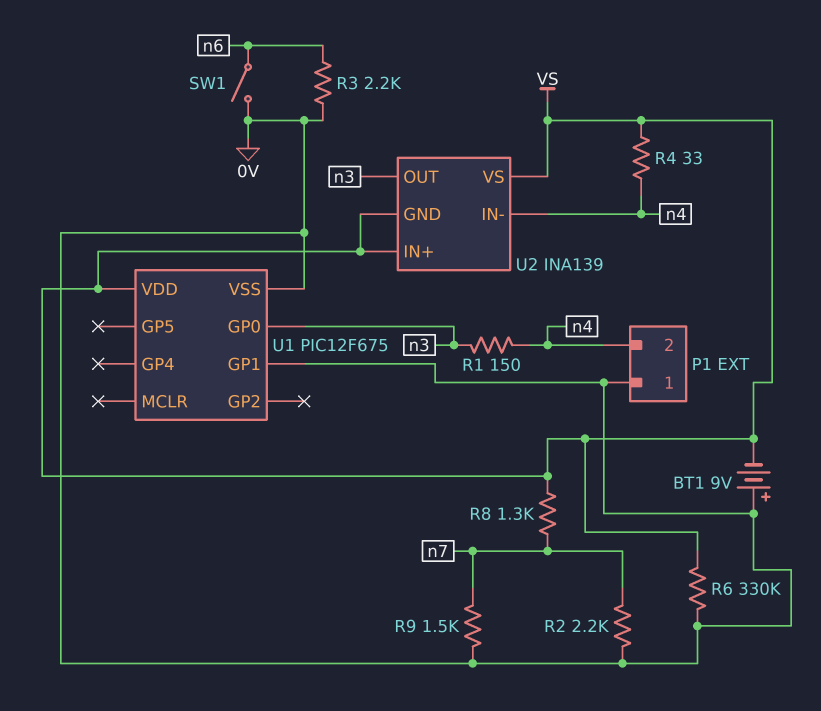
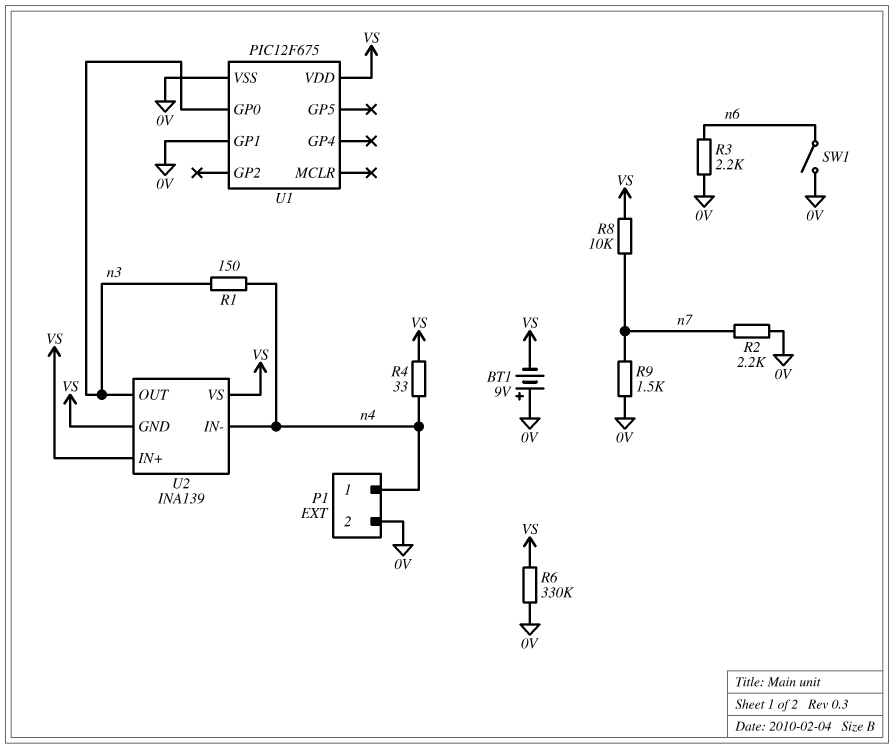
P1 pin 1: 0V -> n4
P1 pin 2: n4 -> 0V
R8: 1.3k (VS, n7) -> 10k (VS, n7)

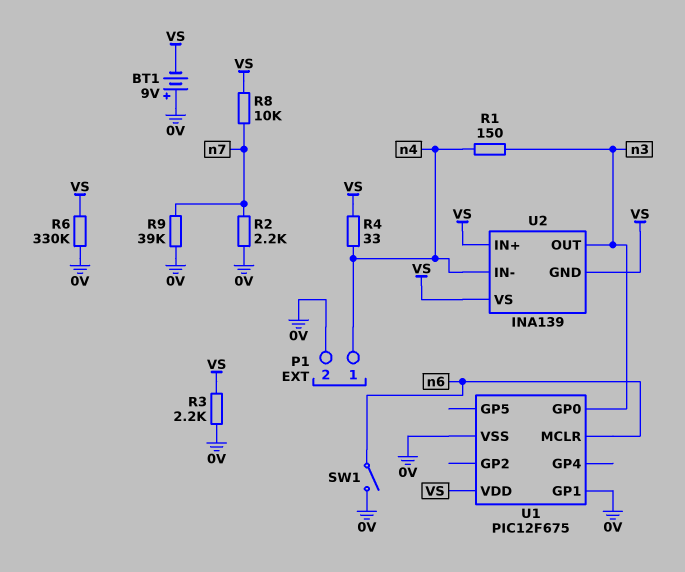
R3: 2.2k (0V, n6) -> 2.2k (0V, VS)
R9: 1.5k (0V, n7) -> 39k (0V, n7)
U1 pin MCLR: none -> n6

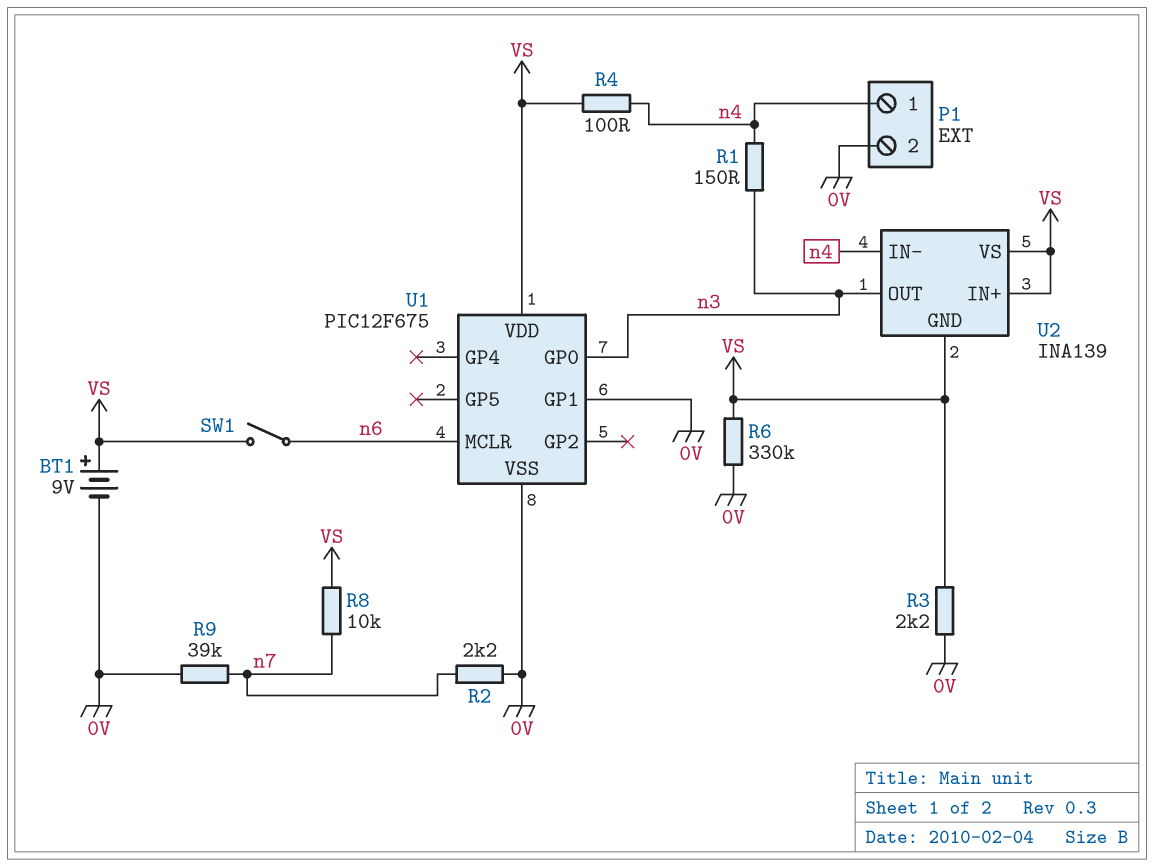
BT1: 9V (plus 0V, minus VS) -> 9V (plus VS, minus 0V)
R4: 33 (VS, n4) -> 100 (VS, n4)
SW1: switch (0V, n6) -> switch (VS, n6)

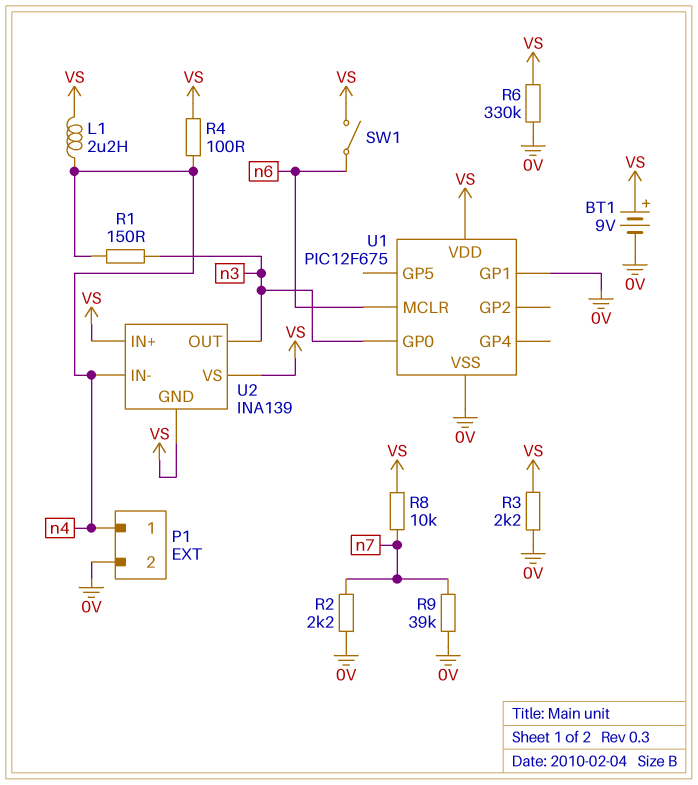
L1: none -> 2.2uH (VS, n4)

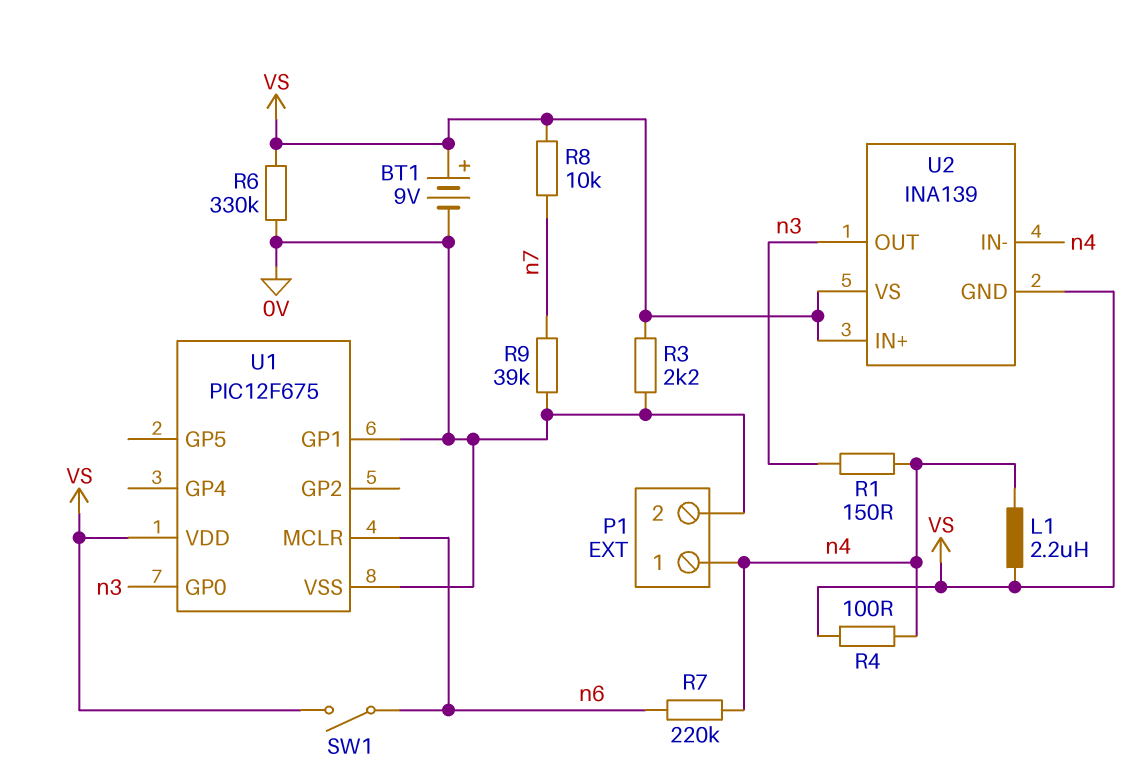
R2: 2.2k (0V, n7) -> none
R7: none -> 220k (n4, n6)

